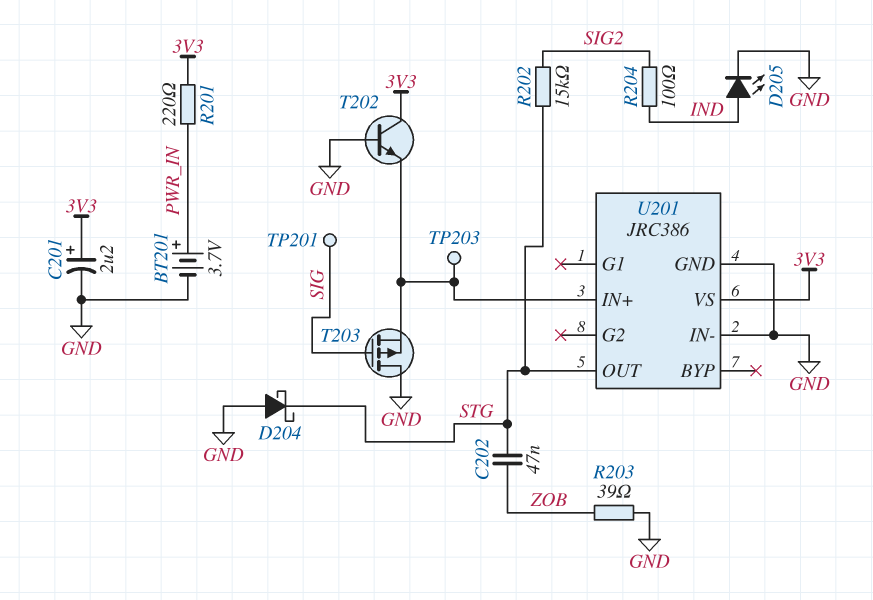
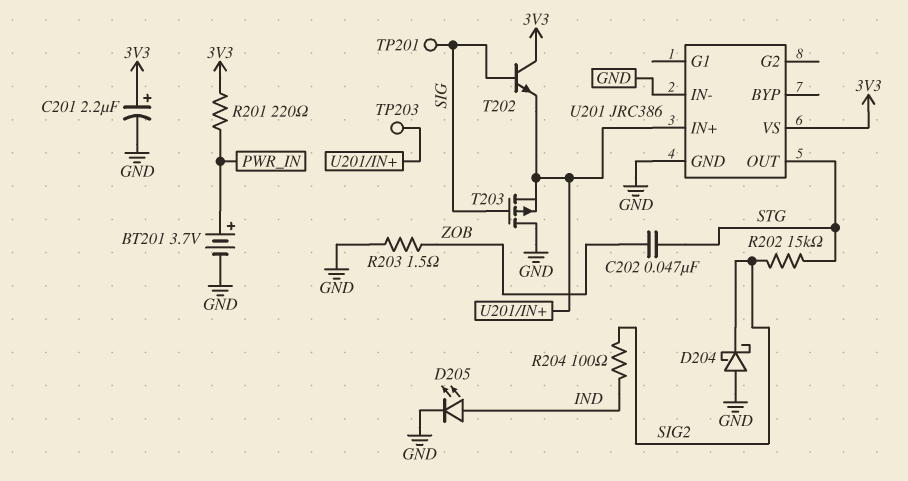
D204: schottky (A GND, K STG) -> schottky (A GND, K SIG2)
R203: 39 (GND, ZOB) -> 1.5 (GND, ZOB)
T202: NPN (B GND, C 3V3, E U201/IN+) -> NPN (B SIG, C 3V3, E U201/IN+)

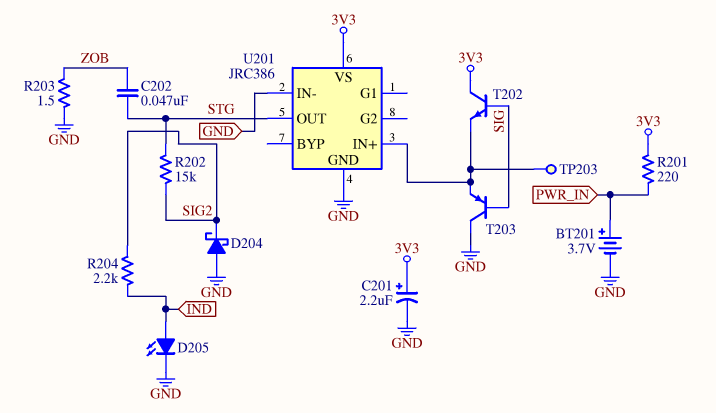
R204: 100 (IND, SIG2) -> 2.2k (IND, SIG2)
T203: PMOS (G SIG, D GND, S U201/IN+) -> PNP (B SIG, C GND, E U201/IN+)
TP201: test point (SIG) -> none

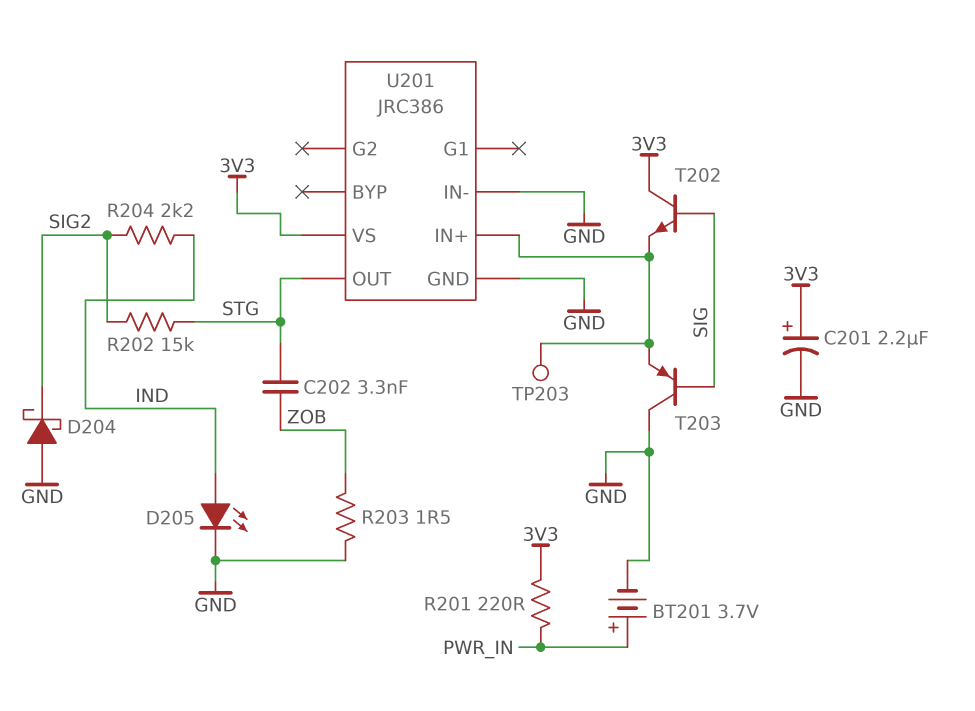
C202: 47nF (STG, ZOB) -> 3.3nF (STG, ZOB)

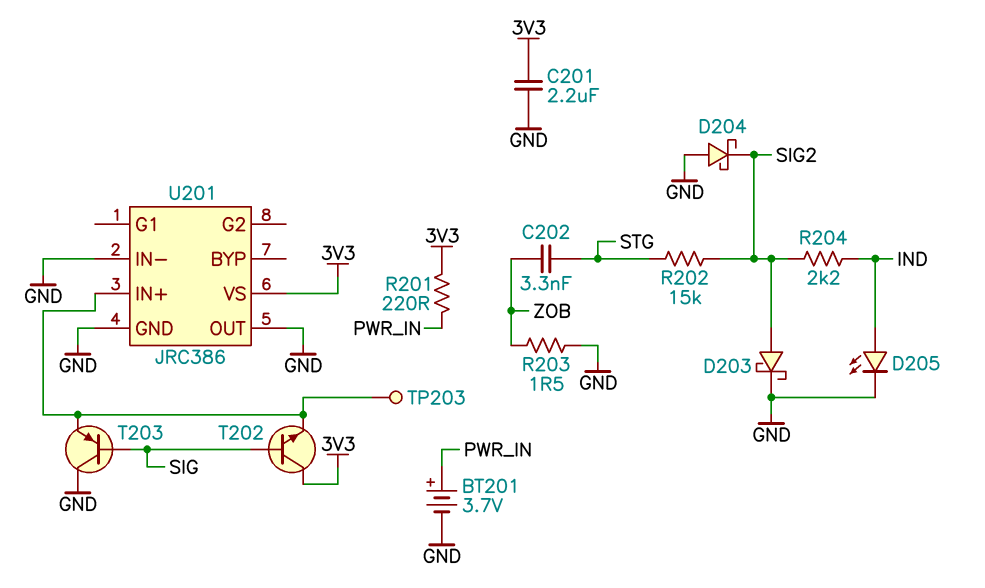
C201: 2.2uF (plus 3V3, minus GND) -> 2.2uF (3V3, GND)
D203: none -> schottky (A SIG2, K GND)
U201 pin OUT: STG -> GND

